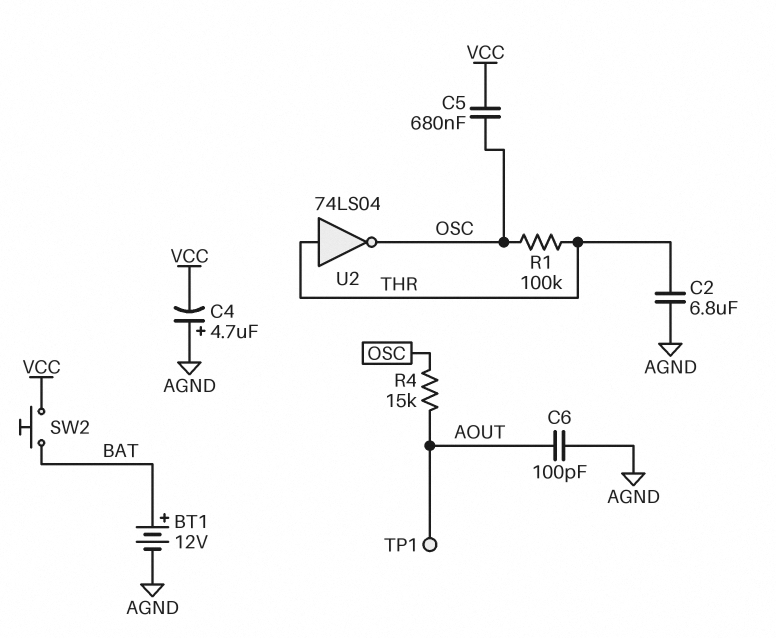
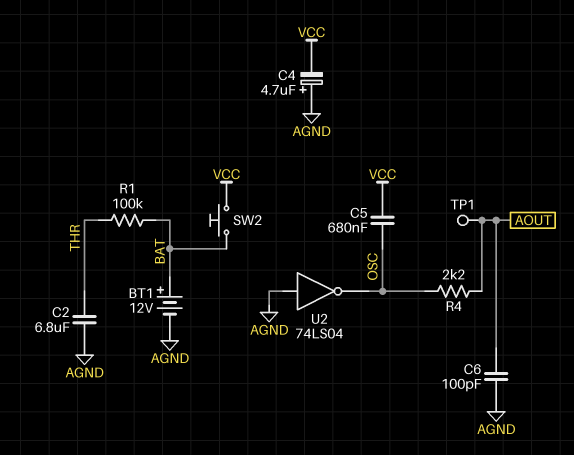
R1: 100k (OSC, THR) -> 100k (BAT, THR)
R4: 15k (AOUT, OSC) -> 2.2k (AOUT, OSC)
U2: NOT 74LS04 (in THR, out OSC) -> NOT 74LS04 (in AGND, out OSC)

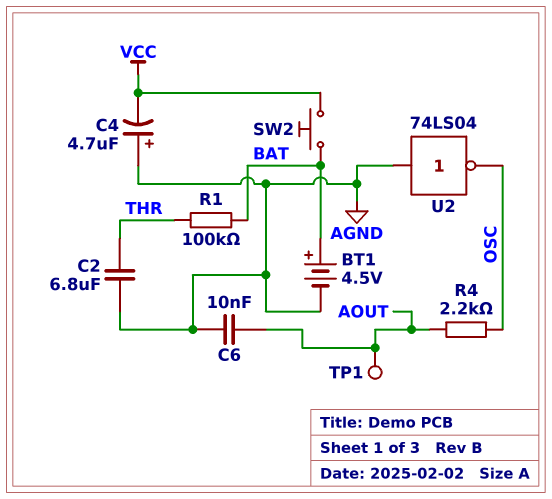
BT1: 12V (plus BAT, minus AGND) -> 4.5V (plus BAT, minus AGND)
C5: 680nF (OSC, VCC) -> none
C6: 100pF (AGND, AOUT) -> 10nF (AGND, AOUT)

